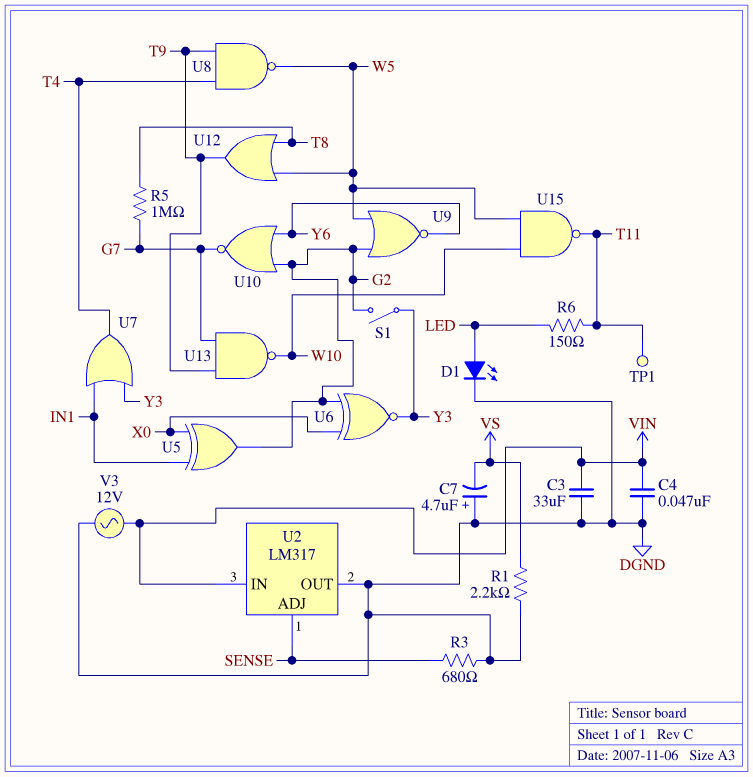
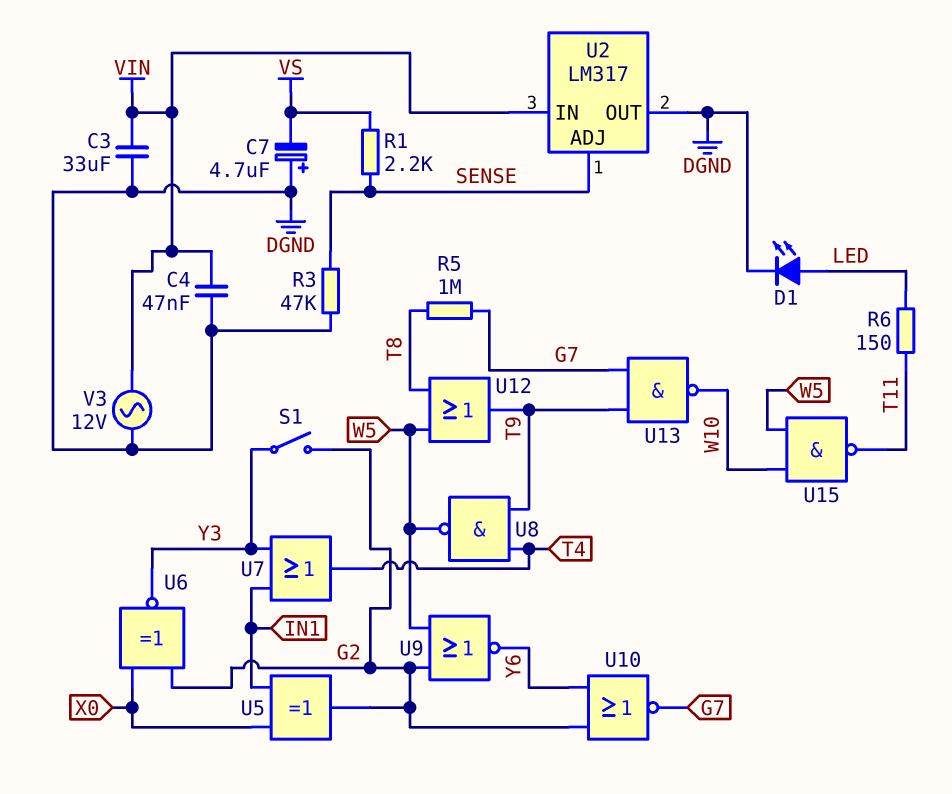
R1: 2.2k (DGND, VS) -> 2.2k (SENSE, VS)
R3: 680 (DGND, SENSE) -> 47k (DGND, SENSE)
TP1: test point (T11) -> none

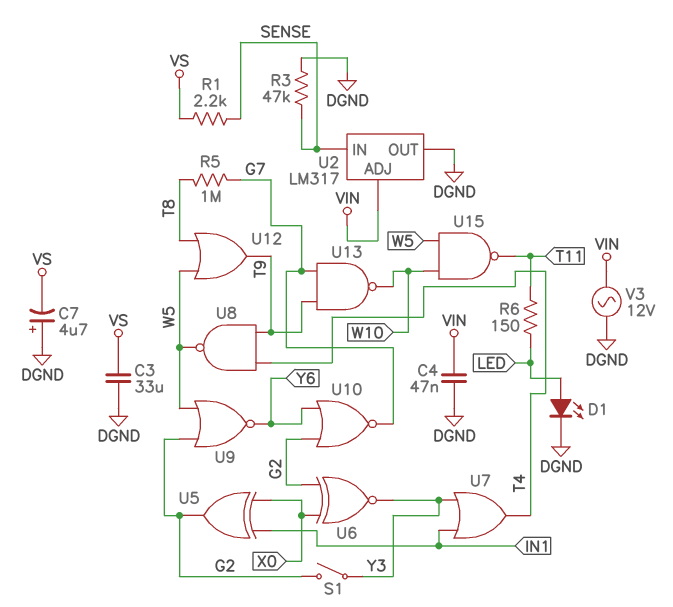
C3: 33uF (DGND, VIN) -> 33uF (DGND, VS)
U2 pin ADJ: SENSE -> VIN
U2 pin IN: VIN -> SENSE

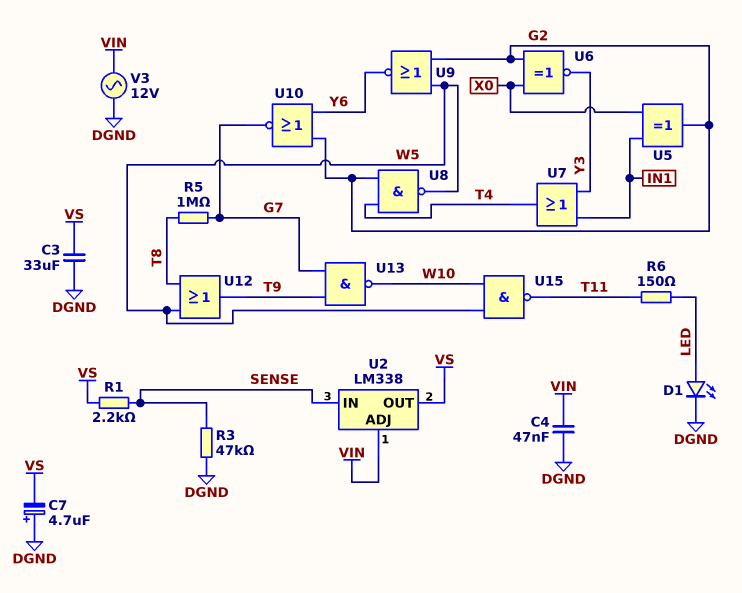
S1: switch (G2, Y3) -> none
U2: LM317 -> LM338
U2 pin OUT: DGND -> VS
U8: NAND (in T4, in T9, out W5) -> NAND (in G2, in T4, out W5)

